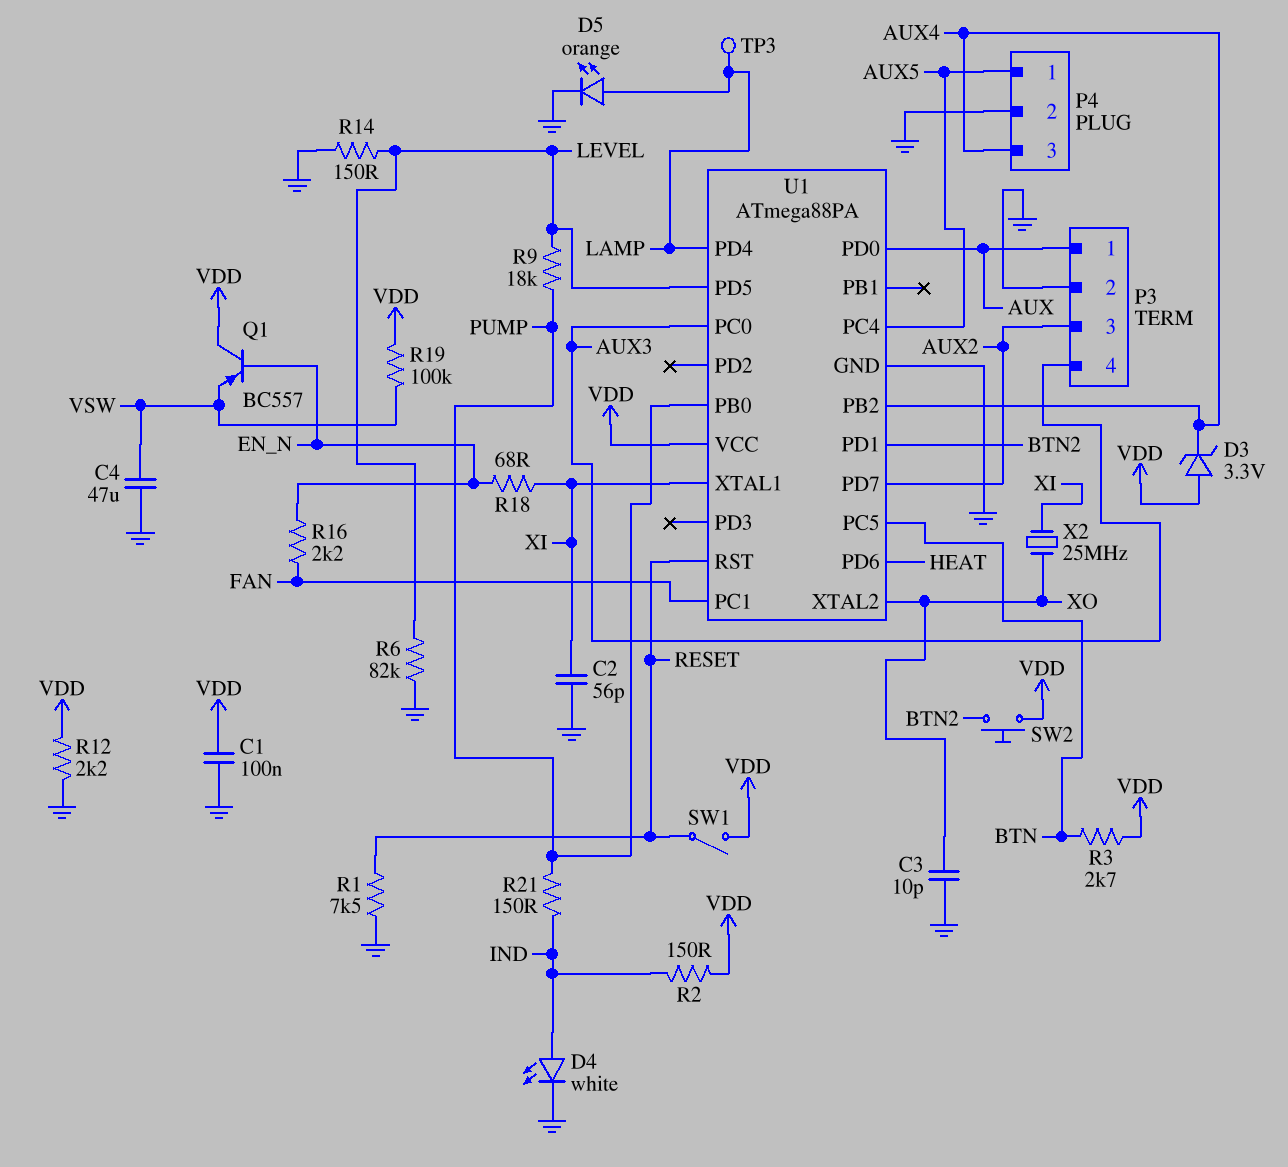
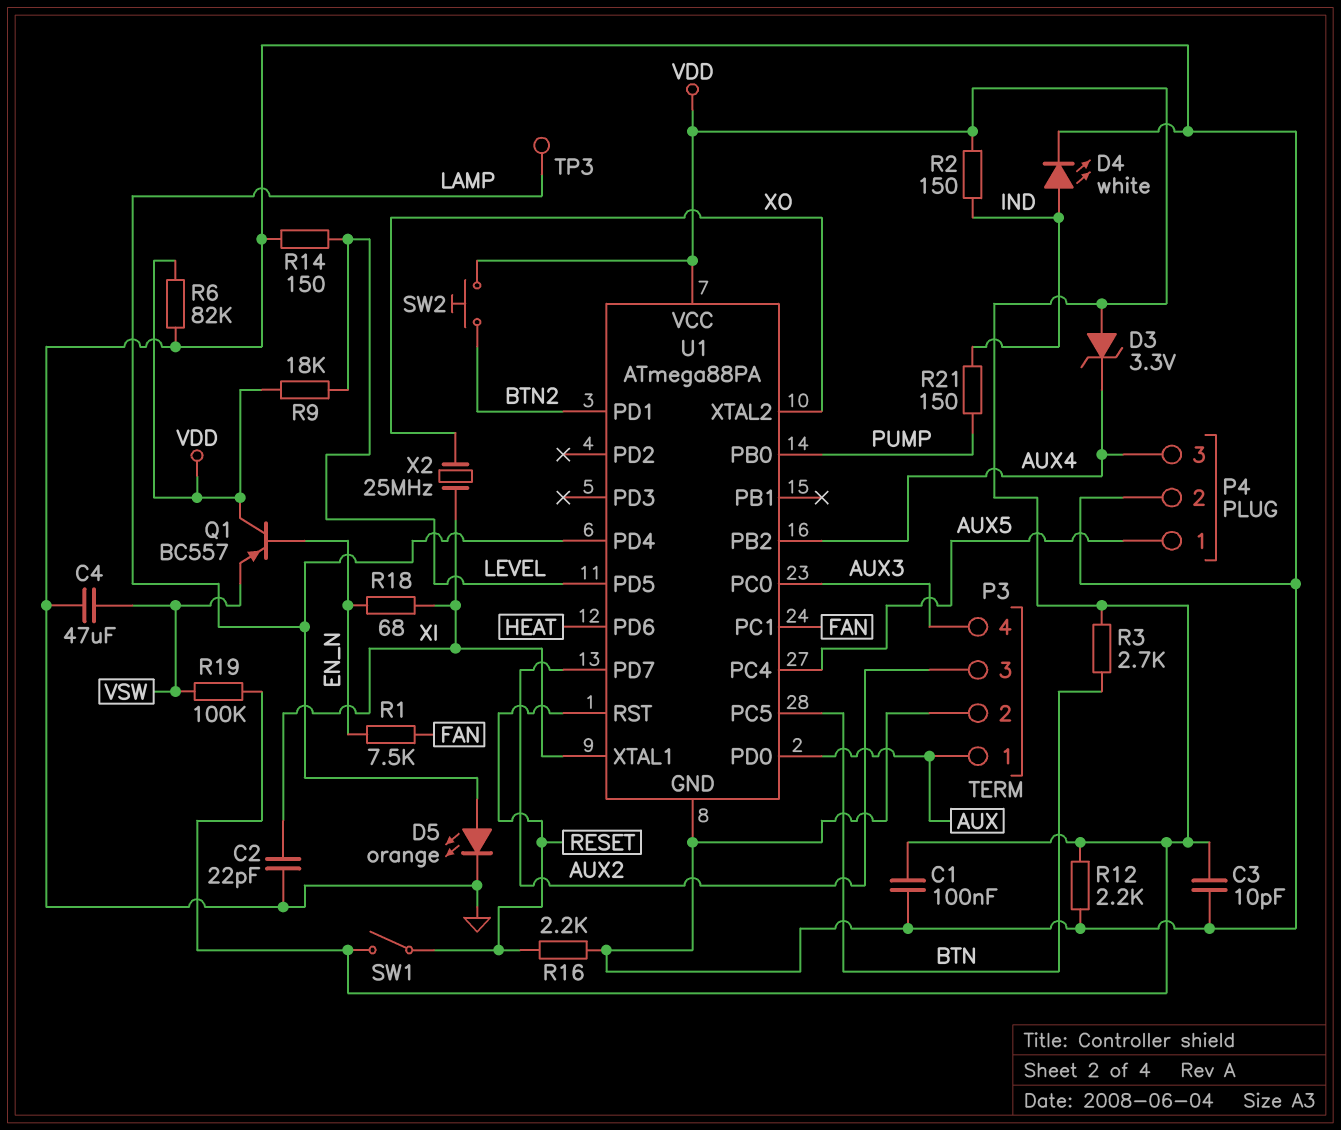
C2: 56pF (GND, XI) -> 22pF (GND, XI)
C3: 10pF (GND, XO) -> 10pF (GND, VDD)
R1: 7.5k (GND, RESET) -> 7.5k (EN_N, FAN)
R6: 82k (GND, LEVEL) -> 82k (GND, VDD)
R9: 18k (LEVEL, PUMP) -> 18k (LEVEL, VDD)
R16: 2.2k (EN_N, FAN) -> 2.2k (GND, RESET)

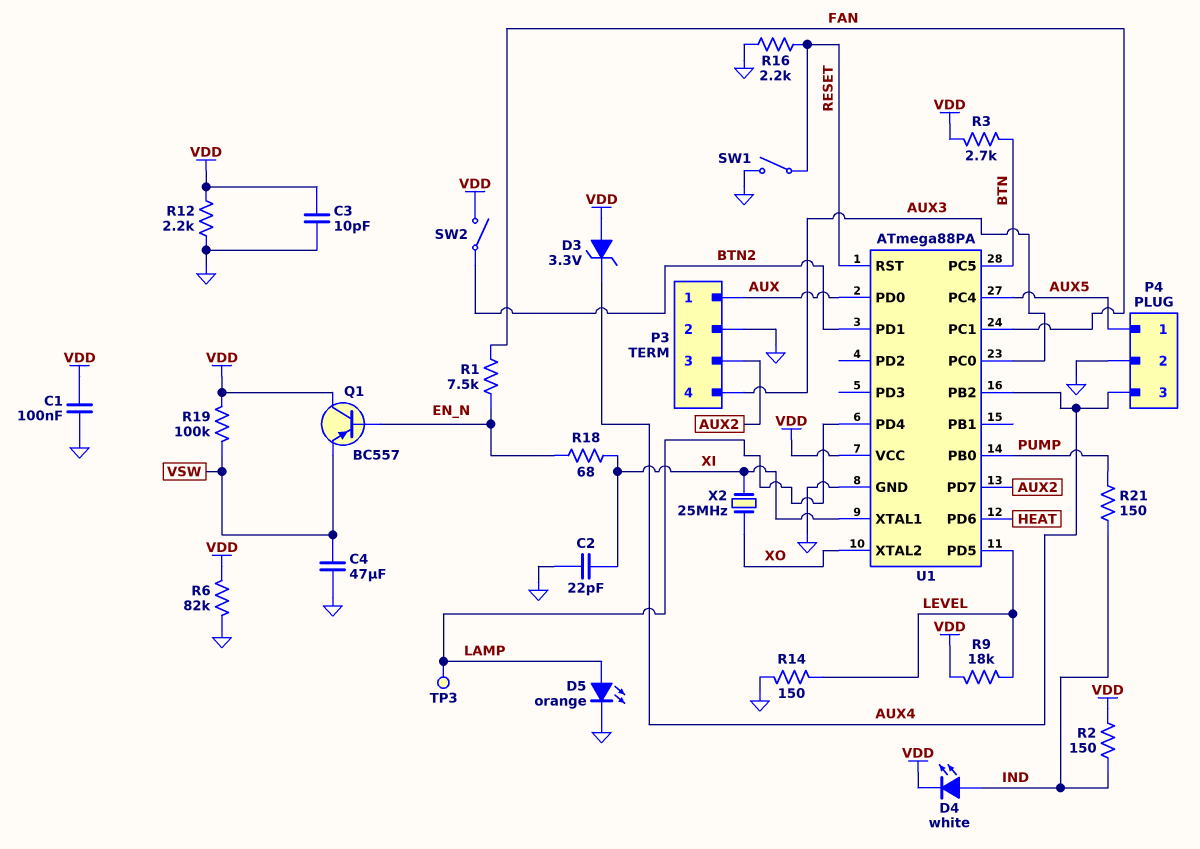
D4: LED white (A IND, K GND) -> LED white (A IND, K VDD)
SW1: switch (RESET, VDD) -> switch (GND, RESET)
SW2: button (BTN2, VDD) -> switch (BTN2, VDD)

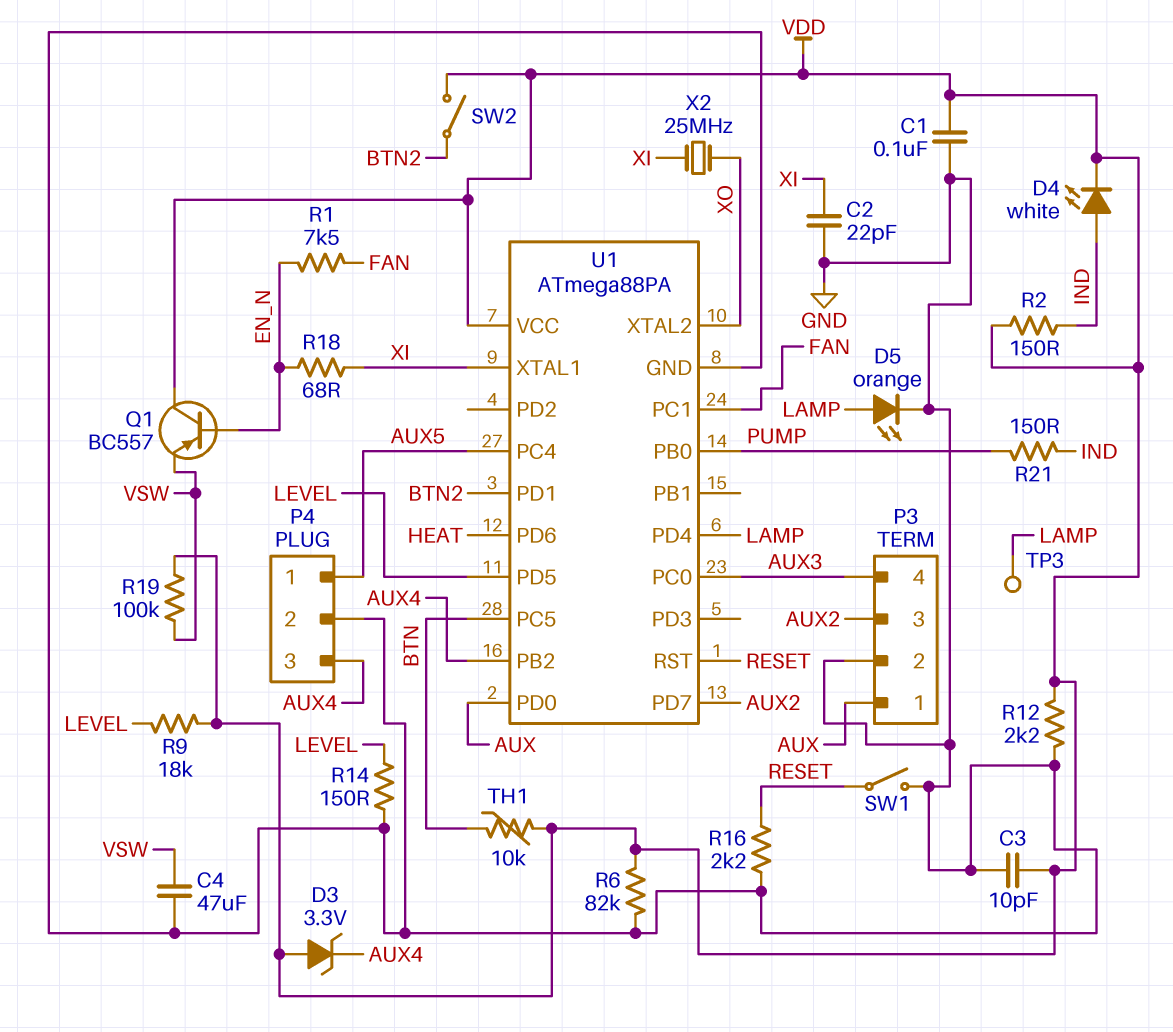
R3: 2.7k (BTN, VDD) -> none
TH1: none -> 10k (BTN, VDD)

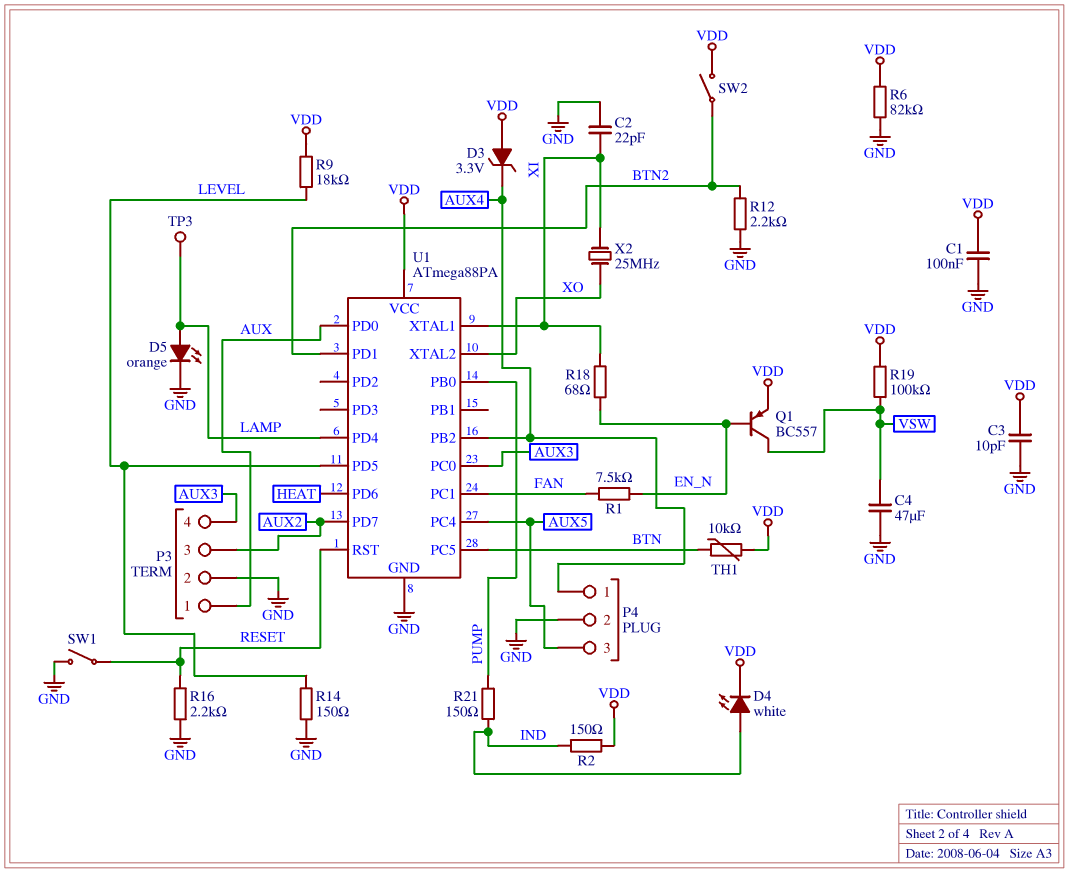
P4 pin 1: AUX5 -> AUX4
P4 pin 3: AUX4 -> AUX5
Q1: PNP BC557 (B EN_N, C VDD, E VSW) -> PNP BC557 (B EN_N, C VSW, E VDD)
R12: 2.2k (GND, VDD) -> 2.2k (BTN2, GND)

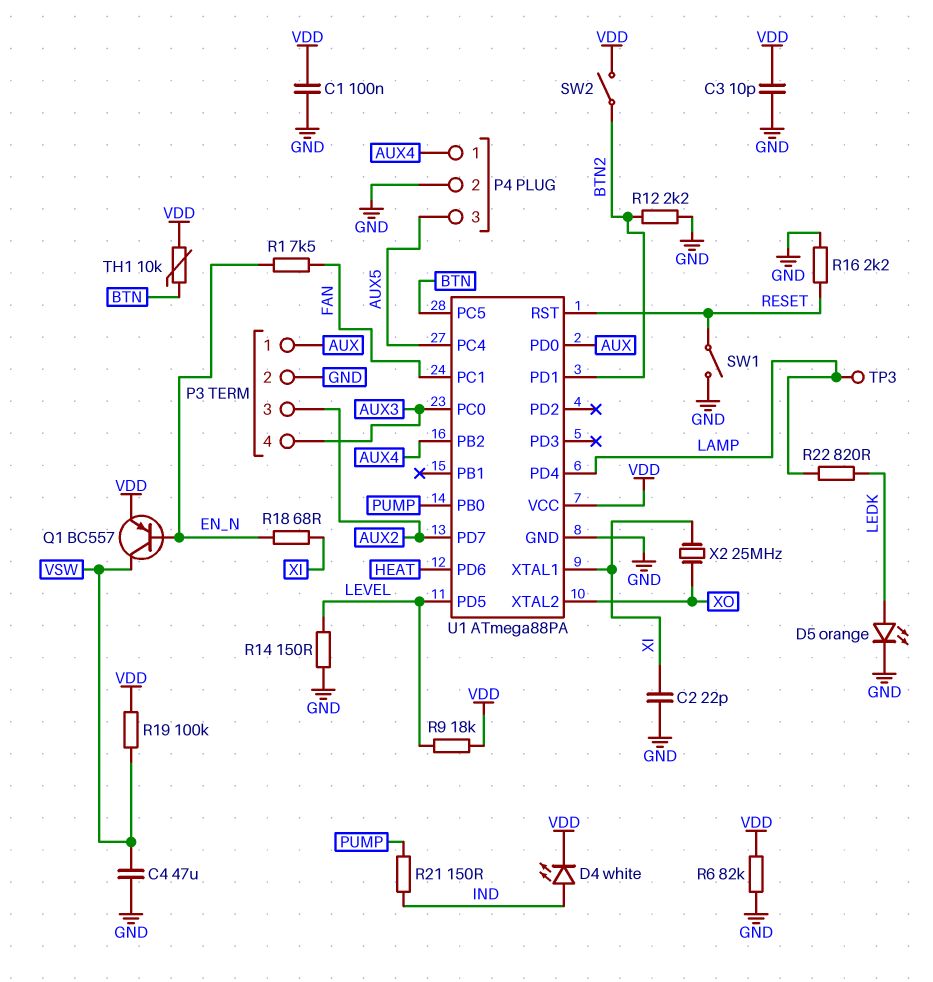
D3: zener 3.3V (A VDD, K AUX4) -> none
D5: LED orange (A LAMP, K GND) -> LED orange (A LEDK, K GND)
R2: 150 (IND, VDD) -> none
R22: none -> 820 (LAMP, LEDK)

